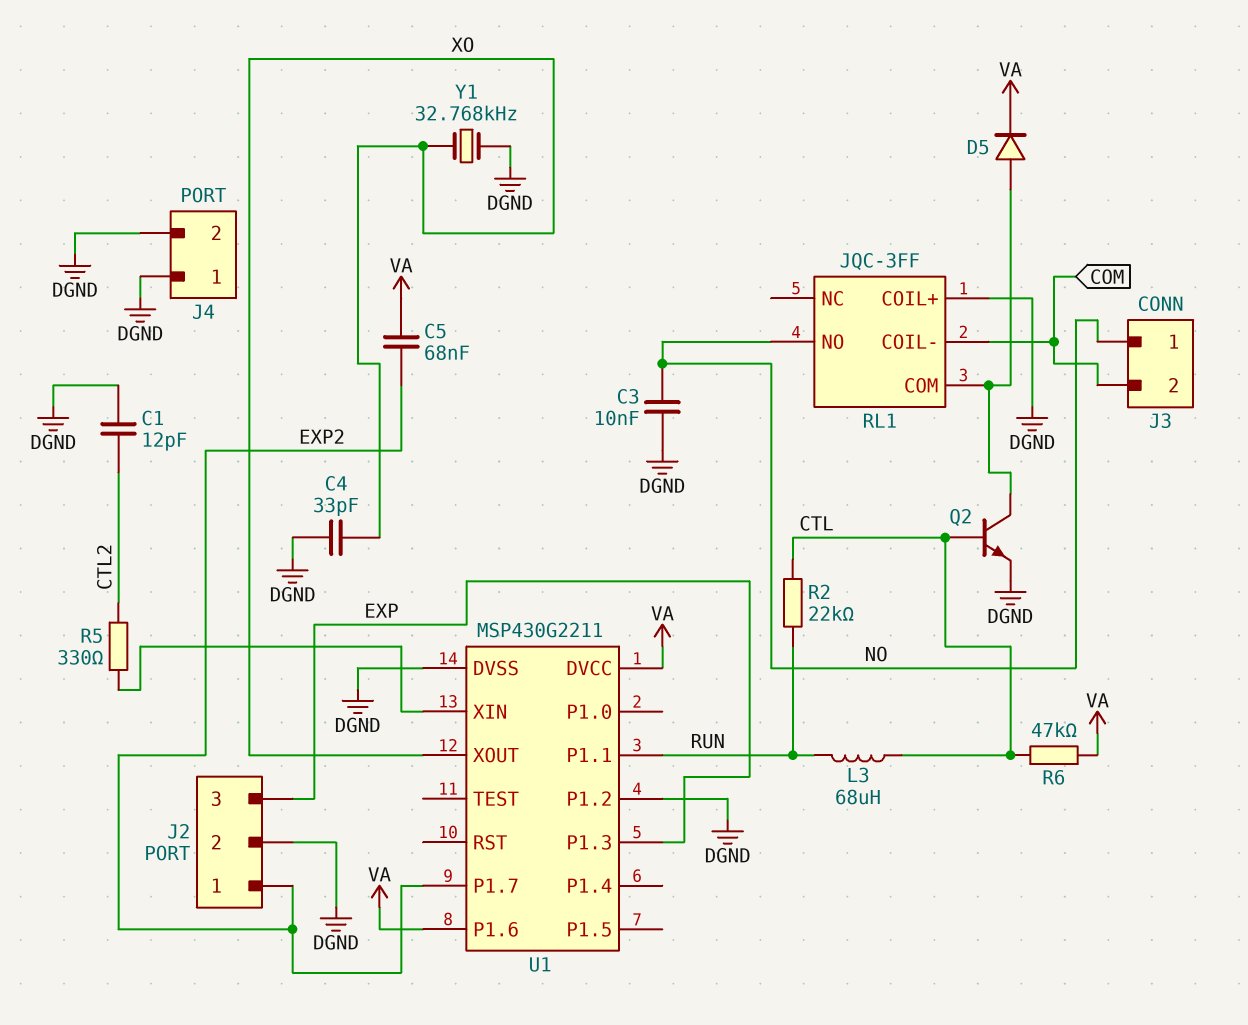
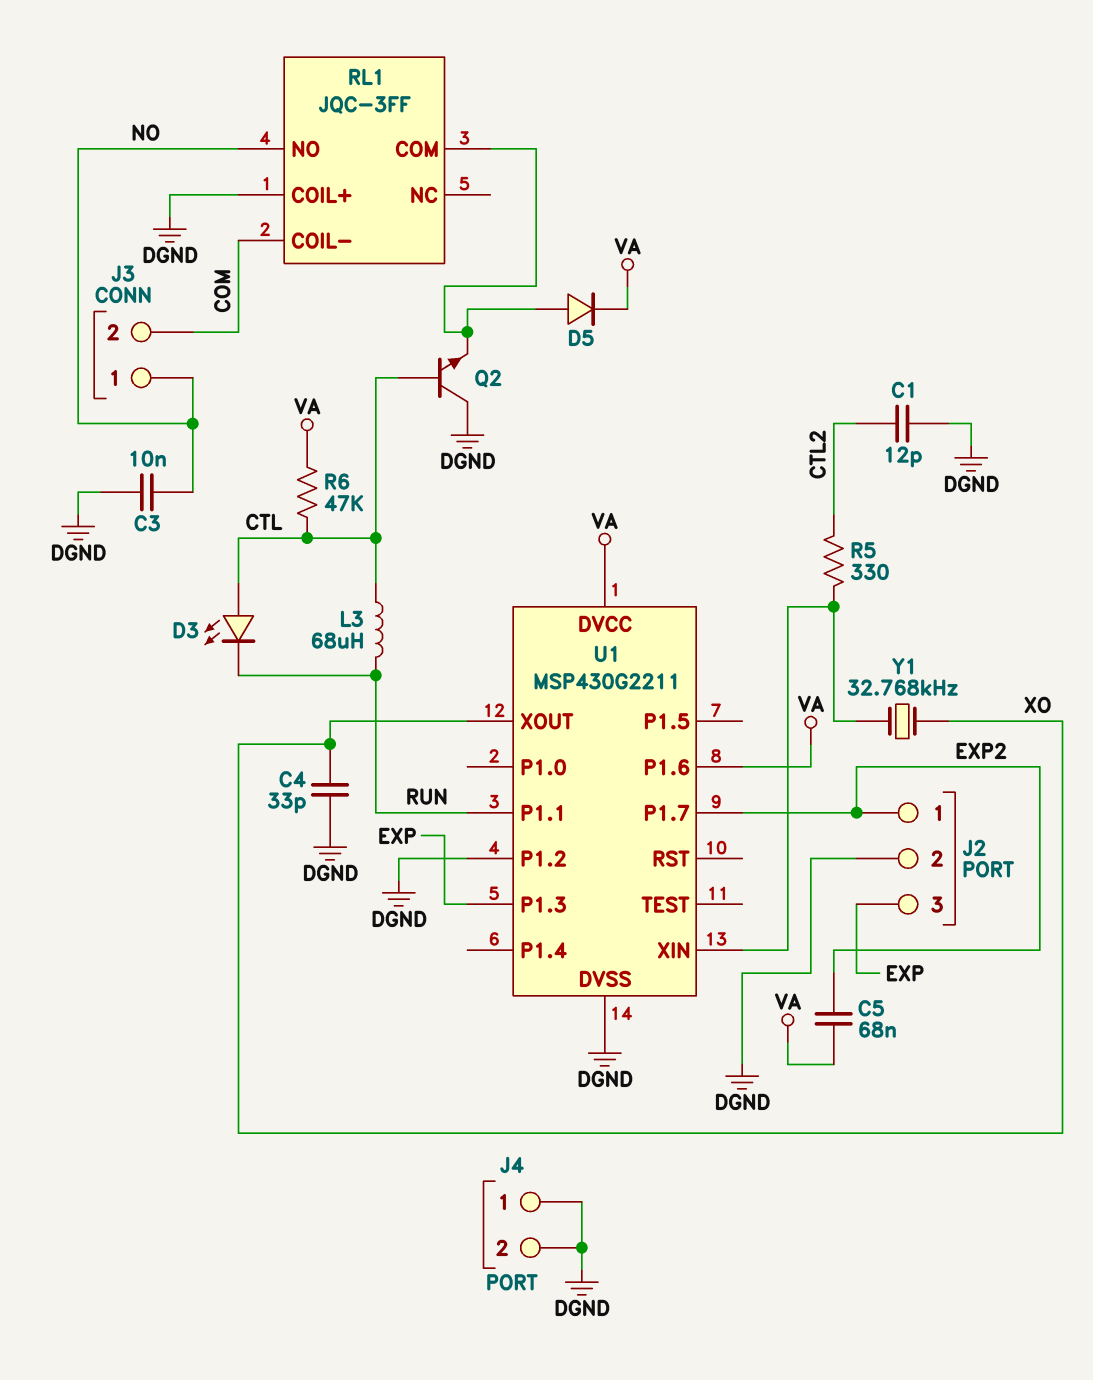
D3: none -> LED (A CTL, K RUN)
Q2: NPN (B CTL, C RL1/COM, E DGND) -> NPN (B CTL, C DGND, E RL1/COM)
R2: 22k (CTL, RUN) -> none
Y1: 32.768kHz (DGND, XO) -> 32.768kHz (U1/XIN, XO)

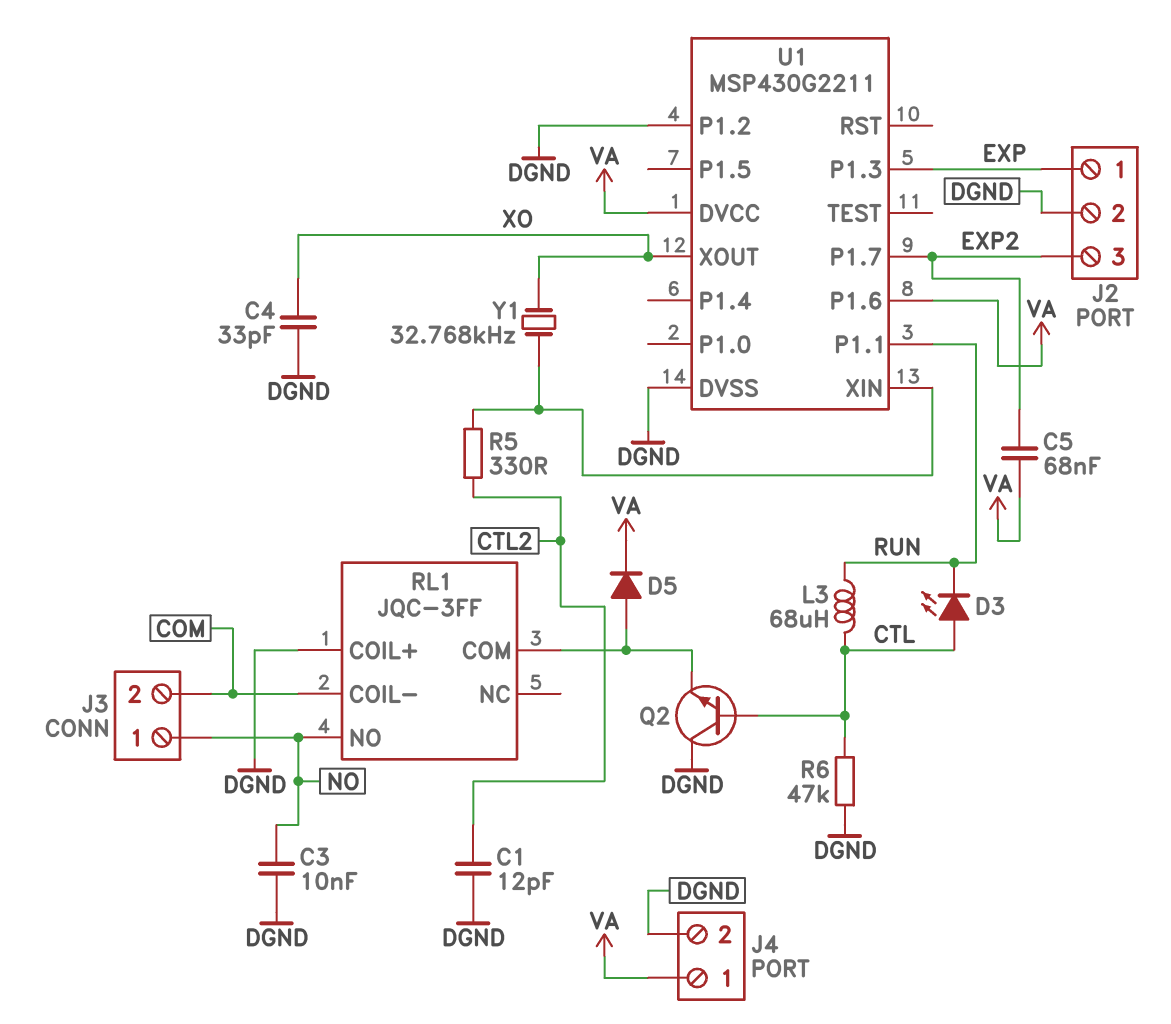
J2 pin 1: EXP2 -> EXP
J2 pin 3: EXP -> EXP2
J4 pin 1: DGND -> VA
R6: 47k (CTL, VA) -> 47k (CTL, DGND)

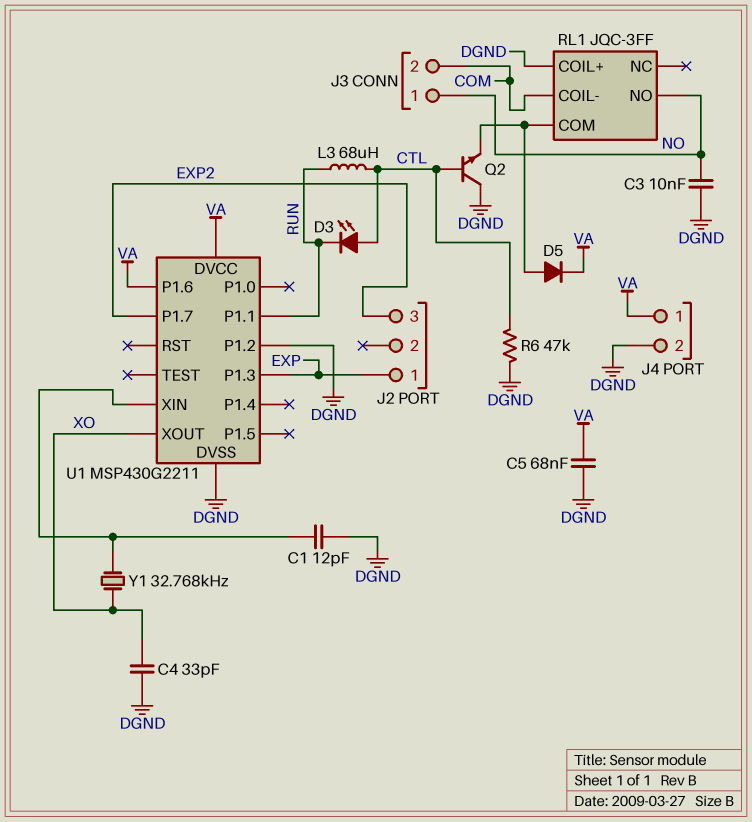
C1: 12pF (CTL2, DGND) -> 12pF (DGND, U1/XIN)
C5: 68nF (EXP2, VA) -> 68nF (DGND, VA)
J2 pin 2: DGND -> none
R5: 330 (CTL2, U1/XIN) -> none

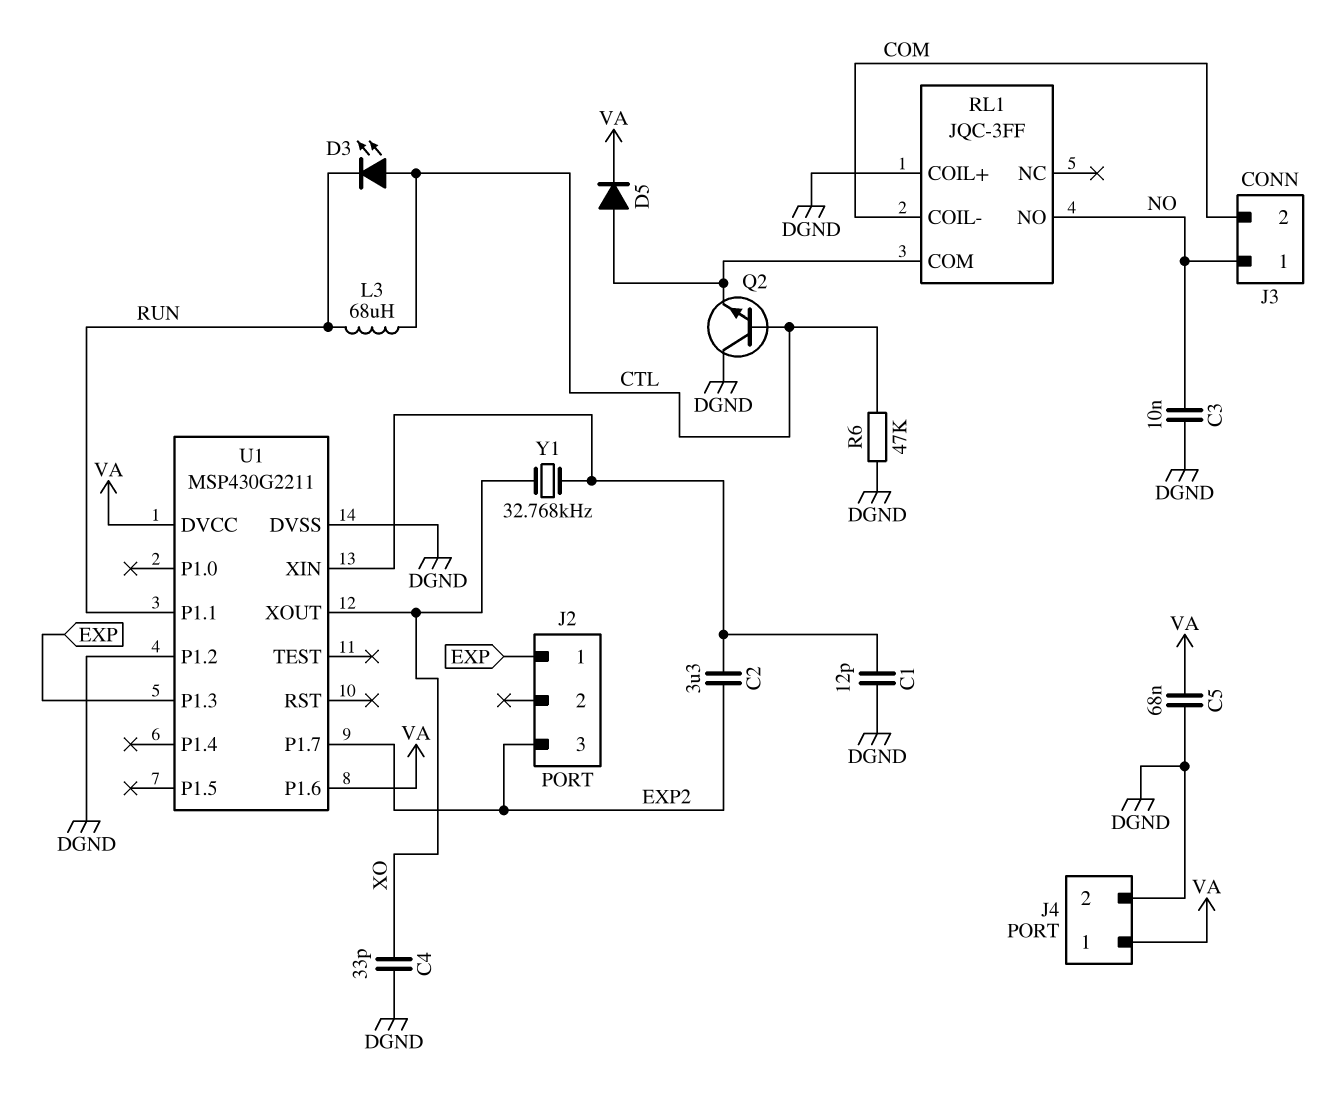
C2: none -> 3.3uF (EXP2, U1/XIN)

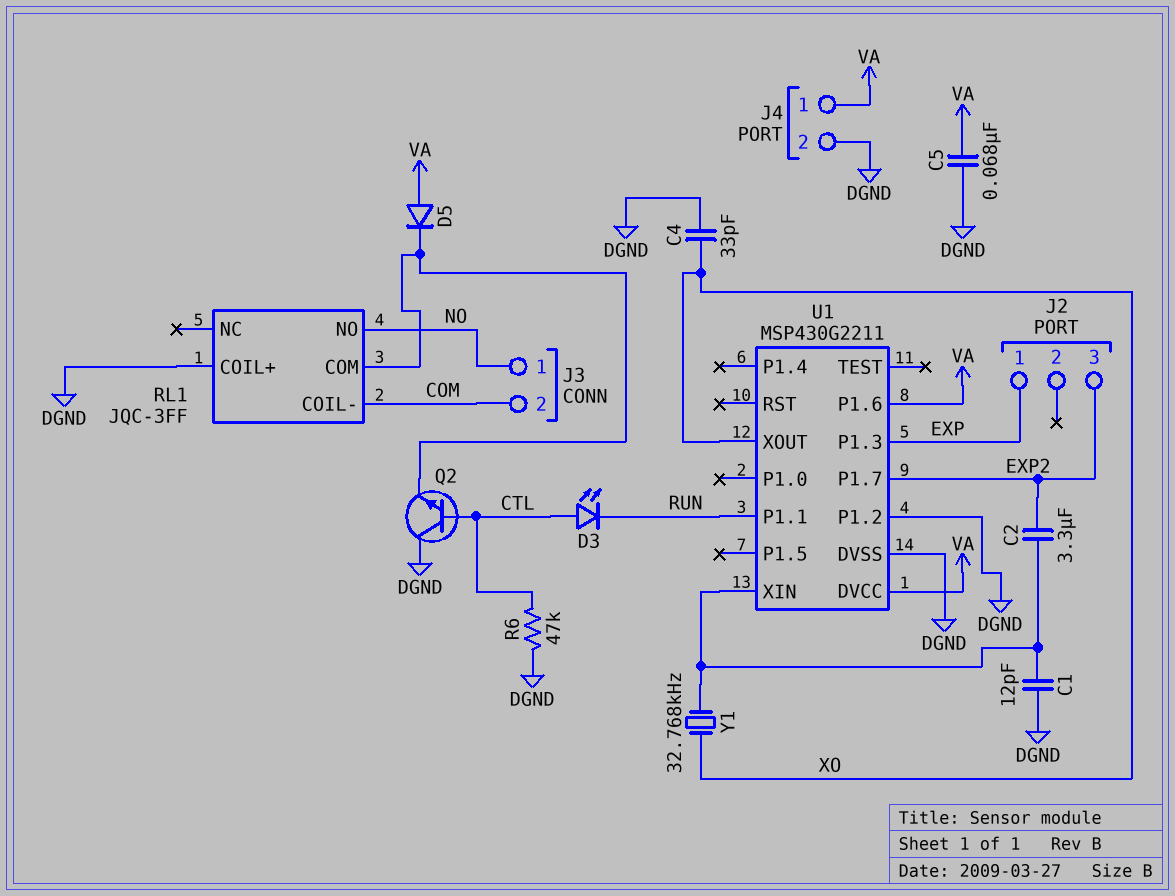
C3: 10nF (DGND, NO) -> none
D5: diode (A RL1/COM, K VA) -> diode (A VA, K RL1/COM)
L3: 68uH (CTL, RUN) -> none

